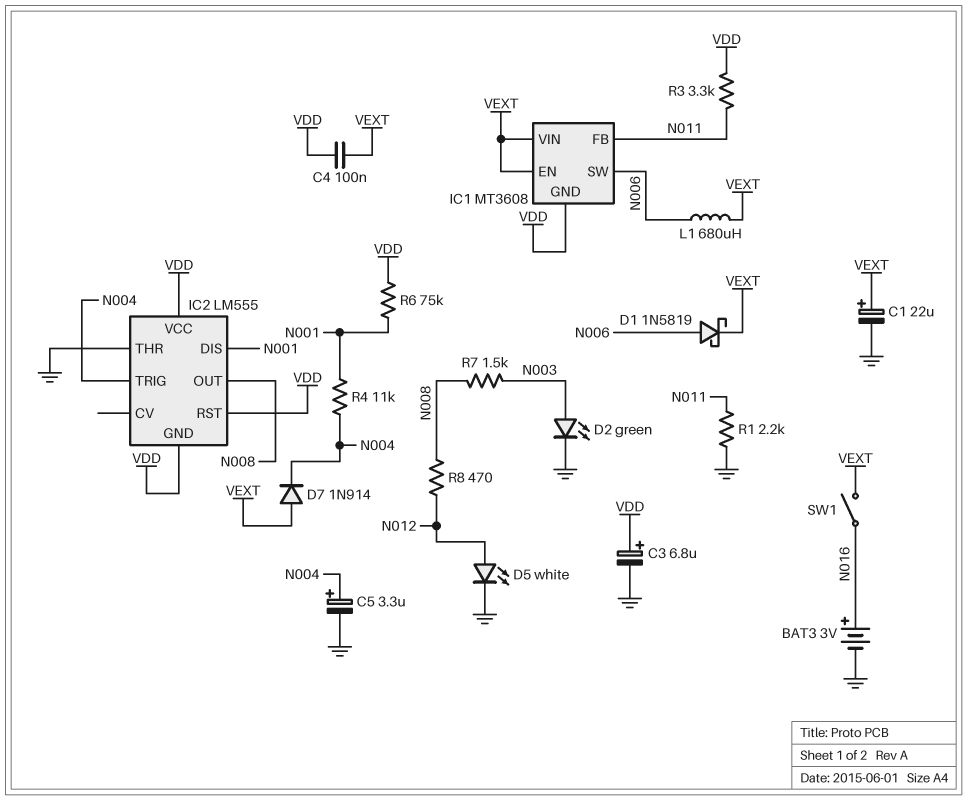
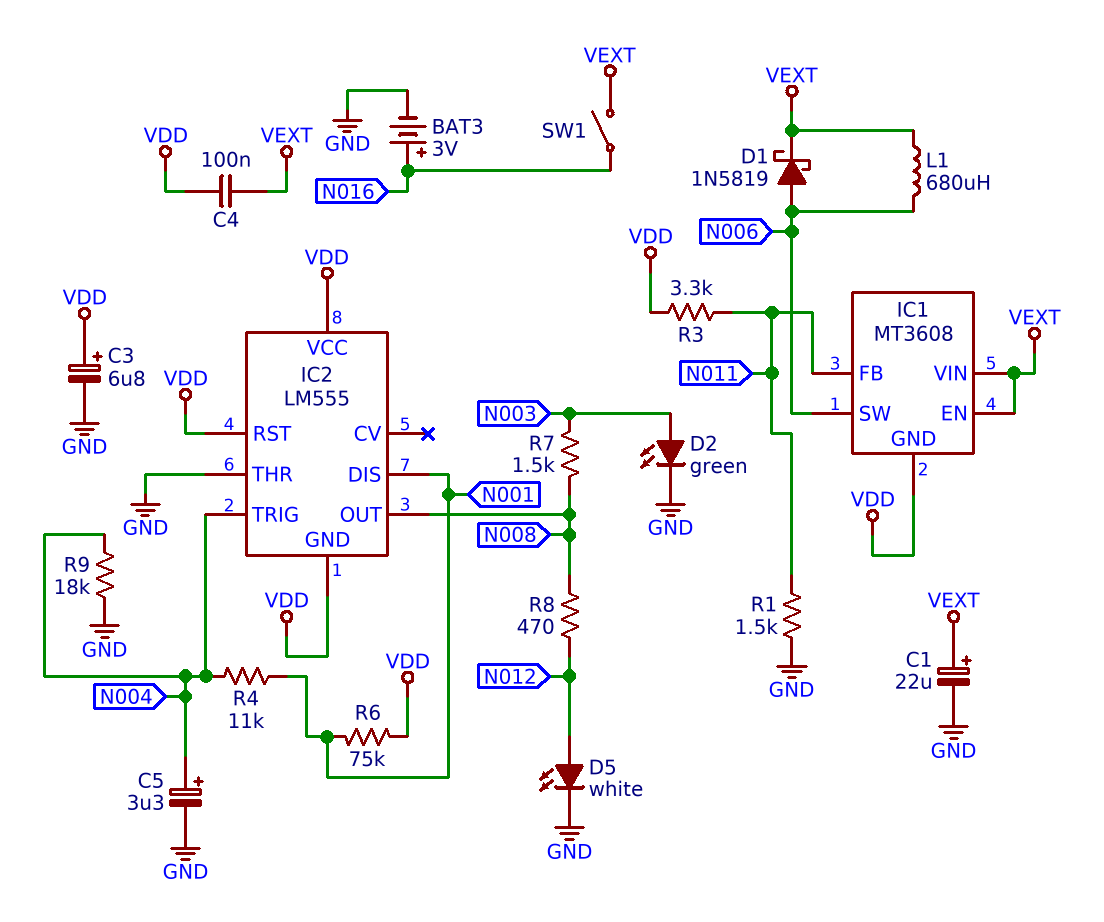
D7: diode 1N914 (A VEXT, K N004) -> none
R1: 2.2k (GND, N011) -> 1.5k (GND, N011)
R9: none -> 18k (GND, N004)

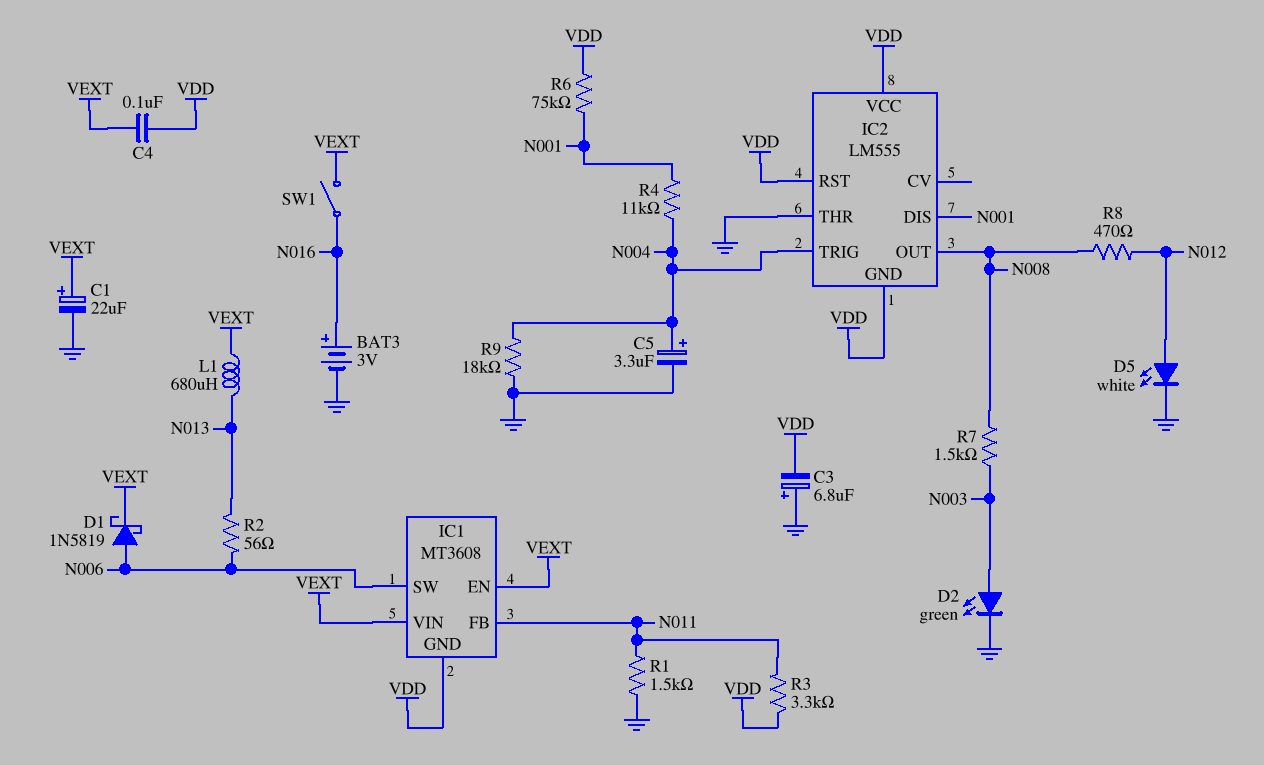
C3: 6.8uF (plus VDD, minus GND) -> 6.8uF (plus GND, minus VDD)
L1: 680uH (N006, VEXT) -> 680uH (N013, VEXT)
R2: none -> 56 (N006, N013)

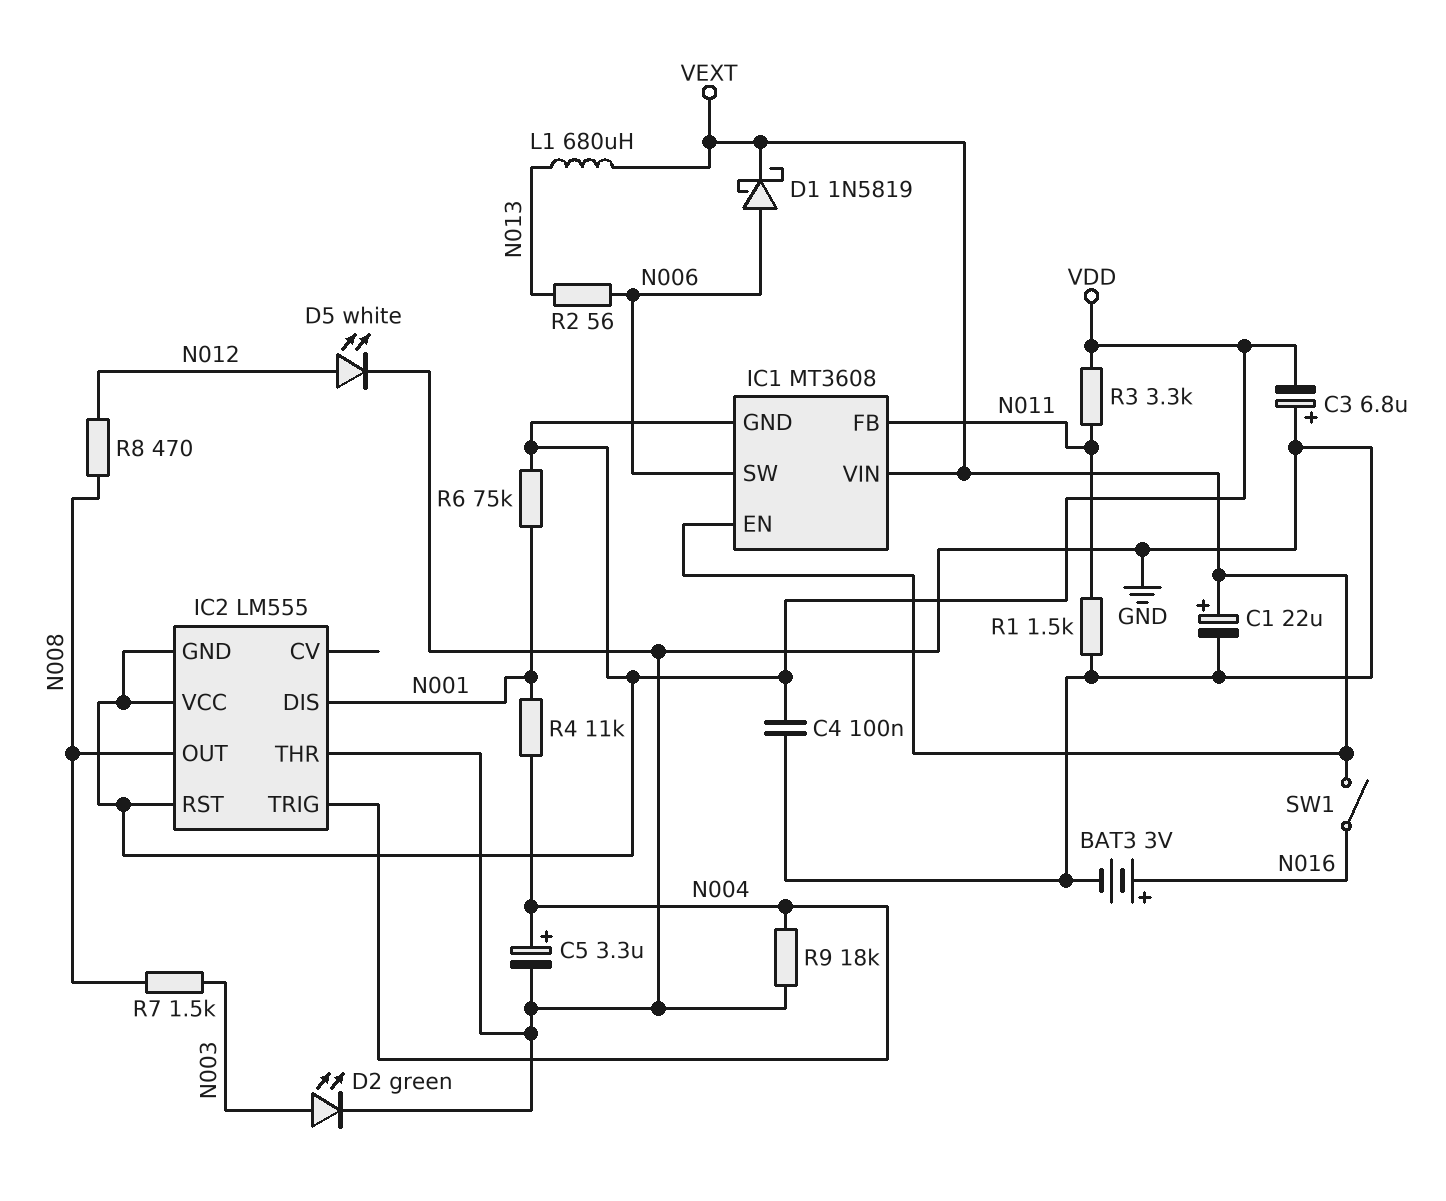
C4: 100nF (VDD, VEXT) -> 100nF (GND, VDD)

